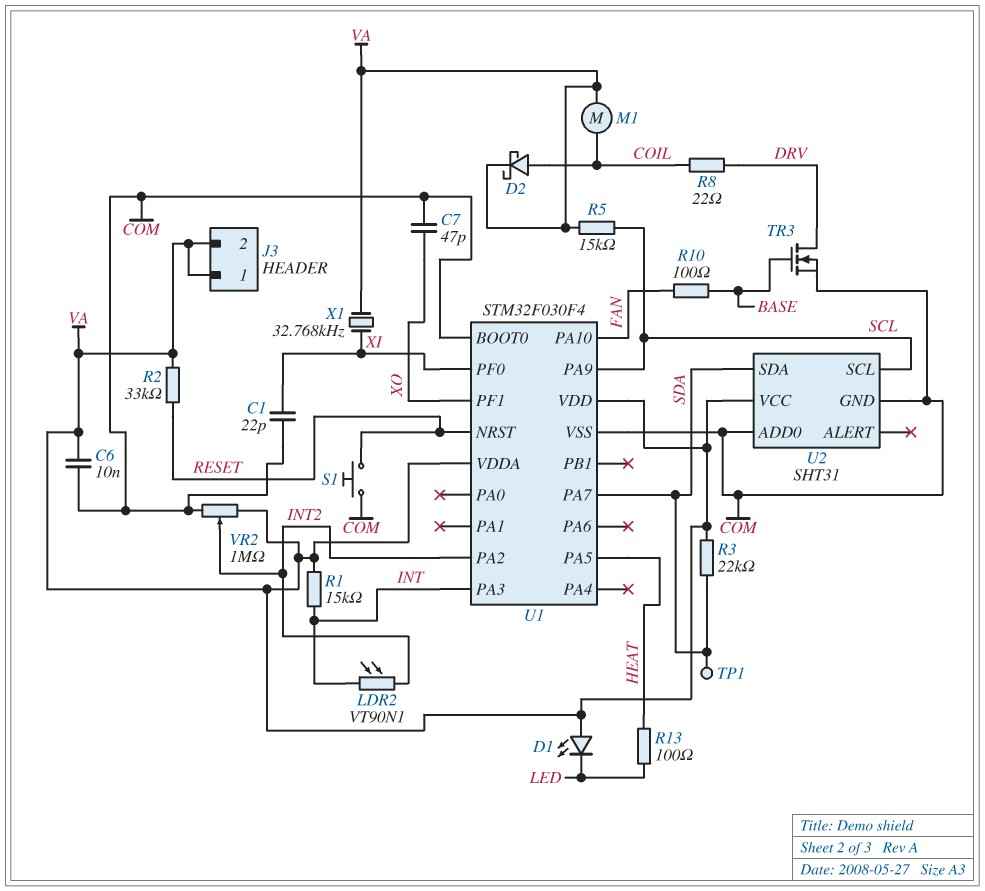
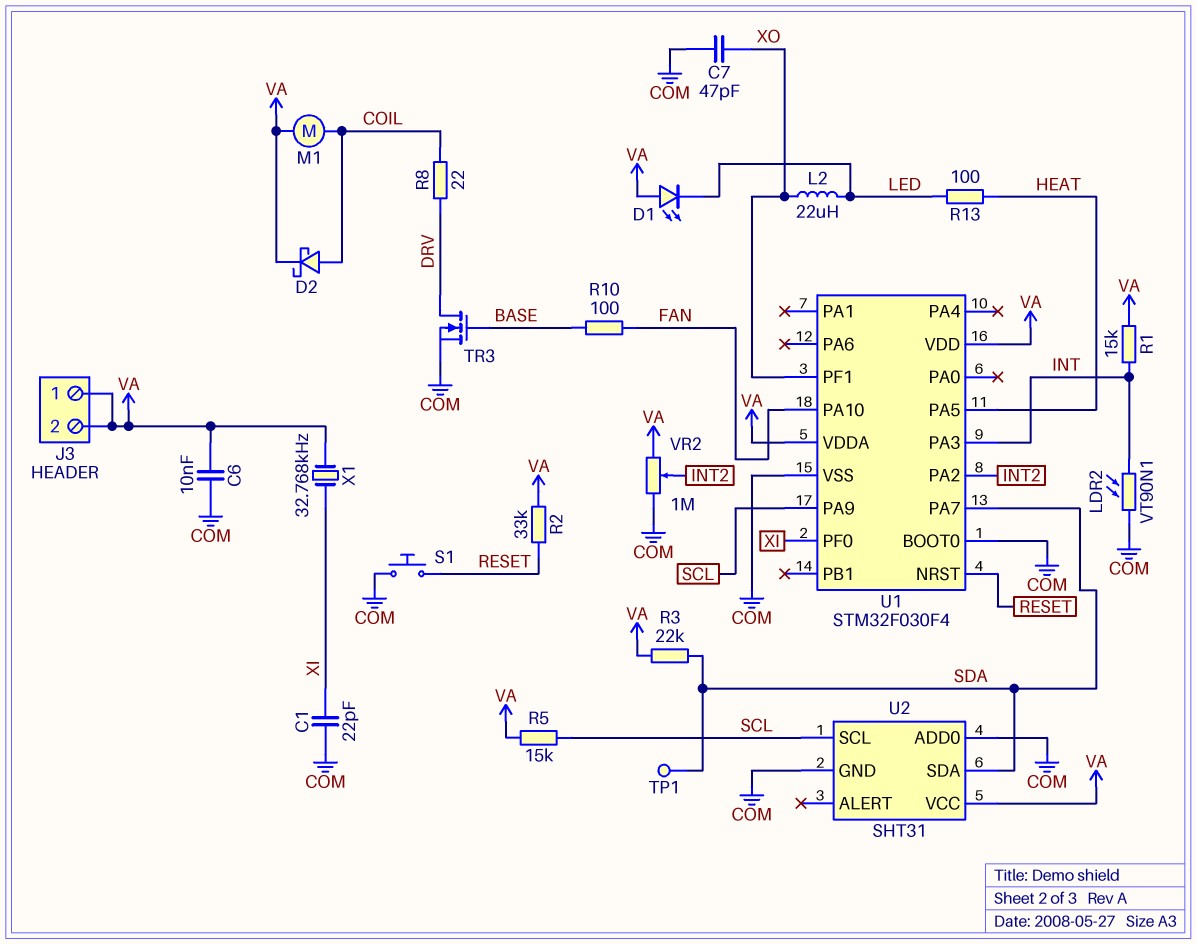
L2: none -> 22uH (LED, XO)
LDR2: VT90N1 (INT, INT2) -> VT90N1 (COM, INT)

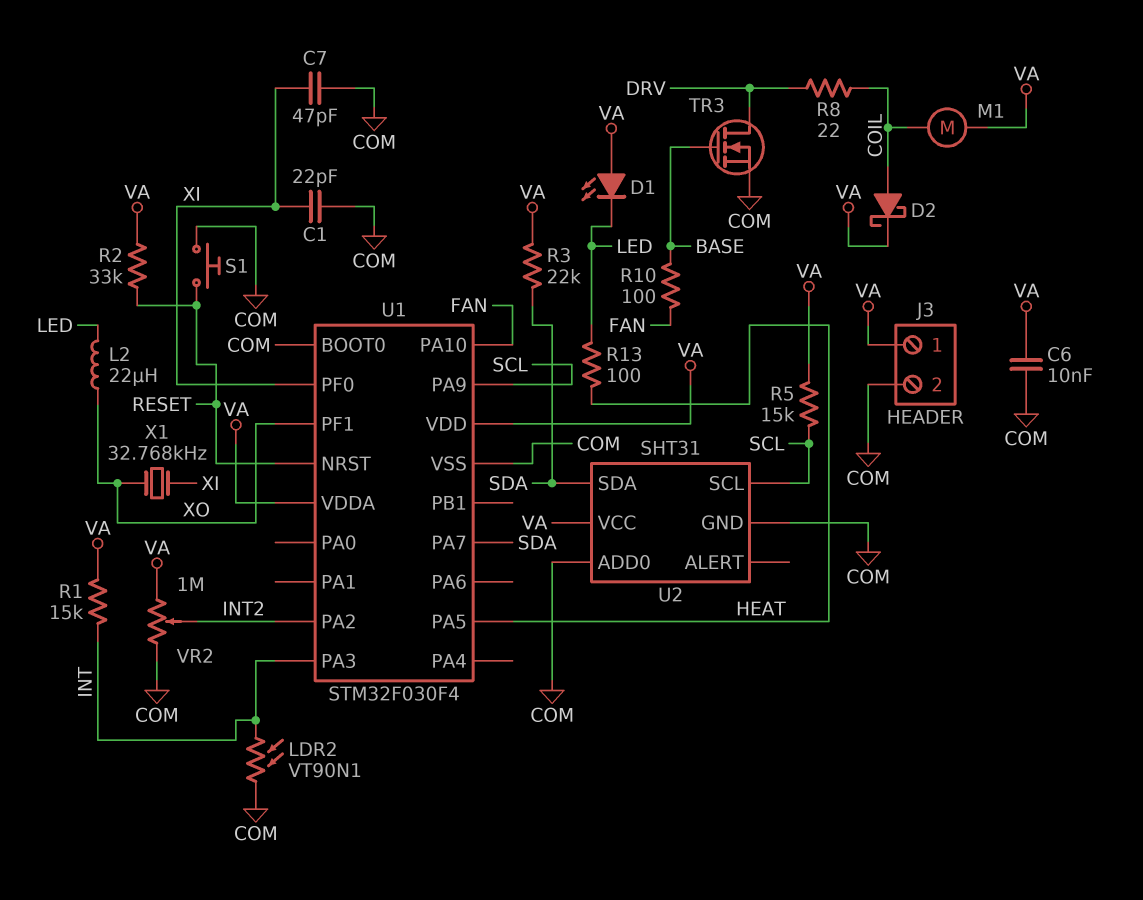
C7: 47pF (COM, XO) -> 47pF (COM, XI)
J3 pin 2: VA -> COM
TP1: test point (SDA) -> none
X1: 32.768kHz (VA, XI) -> 32.768kHz (XI, XO)

